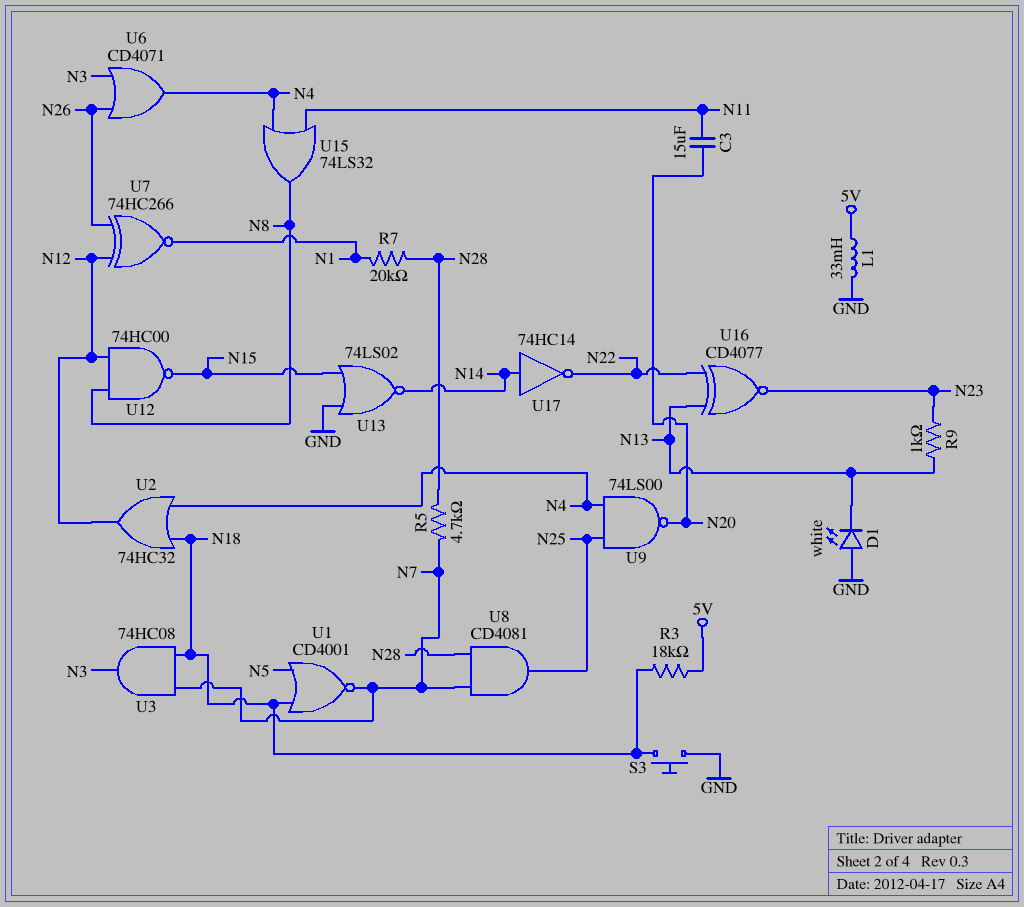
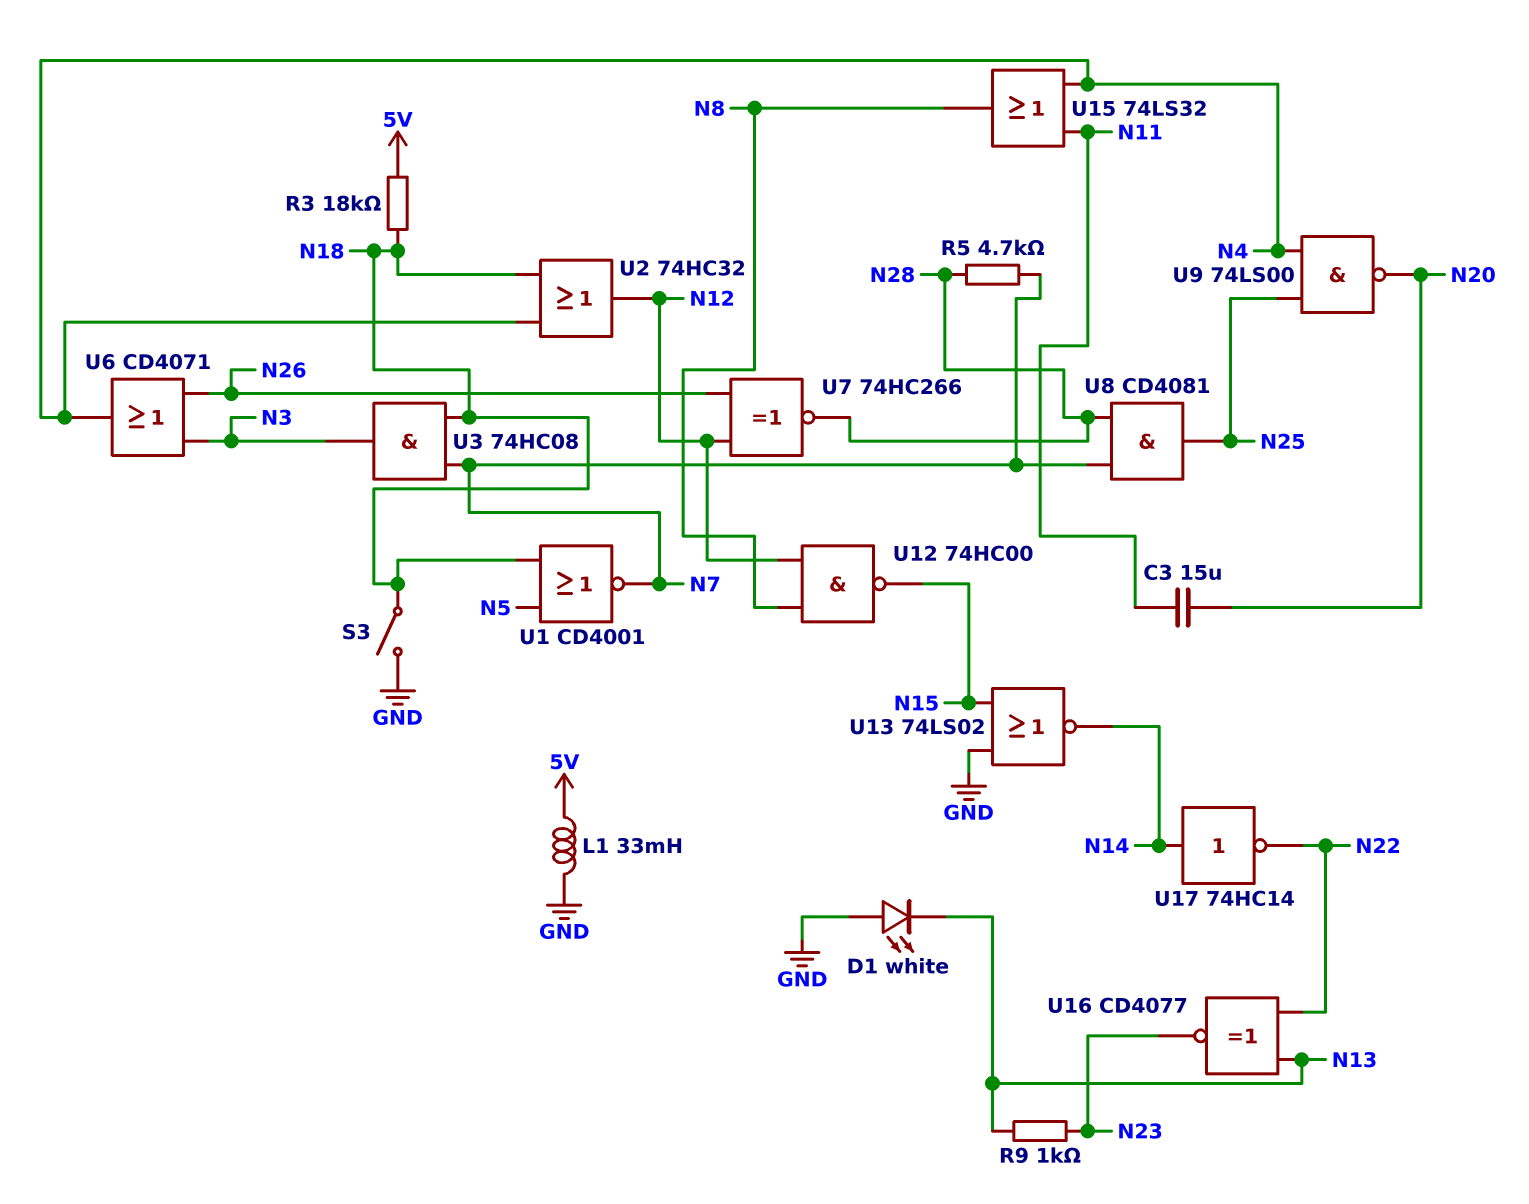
R7: 20k (N1, N28) -> none
S3: button (GND, N18) -> switch (GND, N18)
U7: XNOR 74HC266 (in N12, in N26, out N1) -> XNOR 74HC266 (in N12, in N26, out N28)

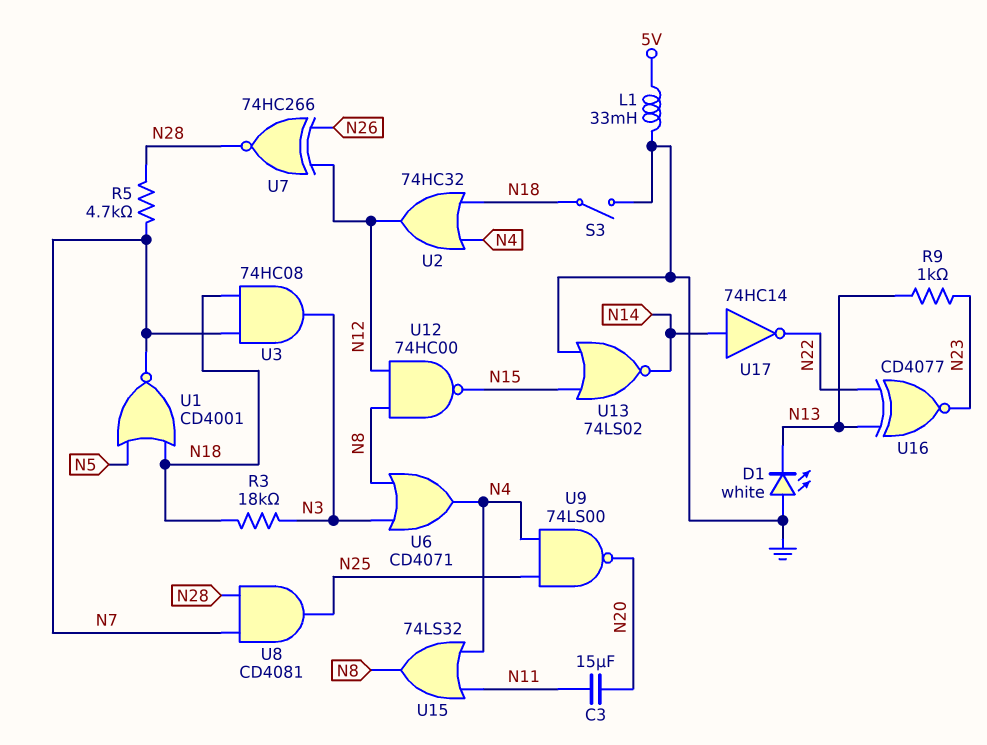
R3: 18k (5V, N18) -> 18k (N3, N18)
U6: OR CD4071 (in N3, in N26, out N4) -> OR CD4071 (in N3, in N8, out N4)

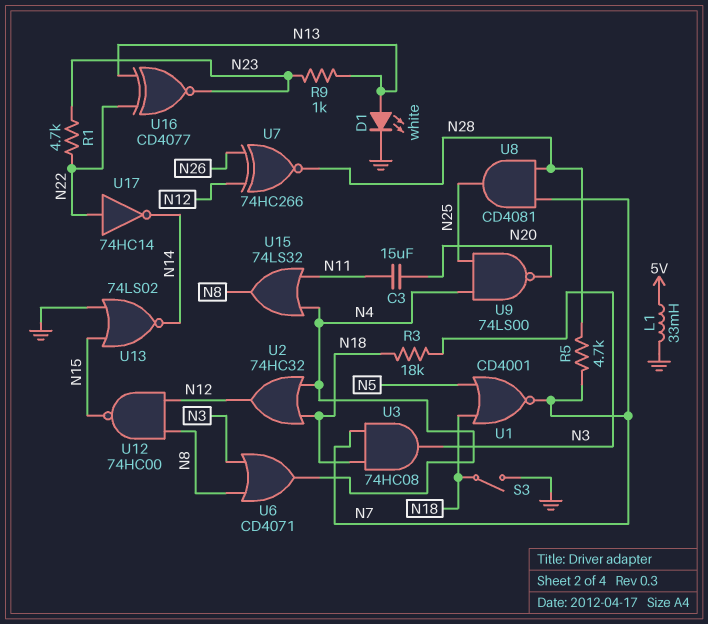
D1: LED white (A GND, K N13) -> LED white (A N13, K GND)
R1: none -> 4.7k (N22, N23)
U17: NOT 74HC14 (in N14, out N22) -> NOT 74HC14 (in N22, out N14)

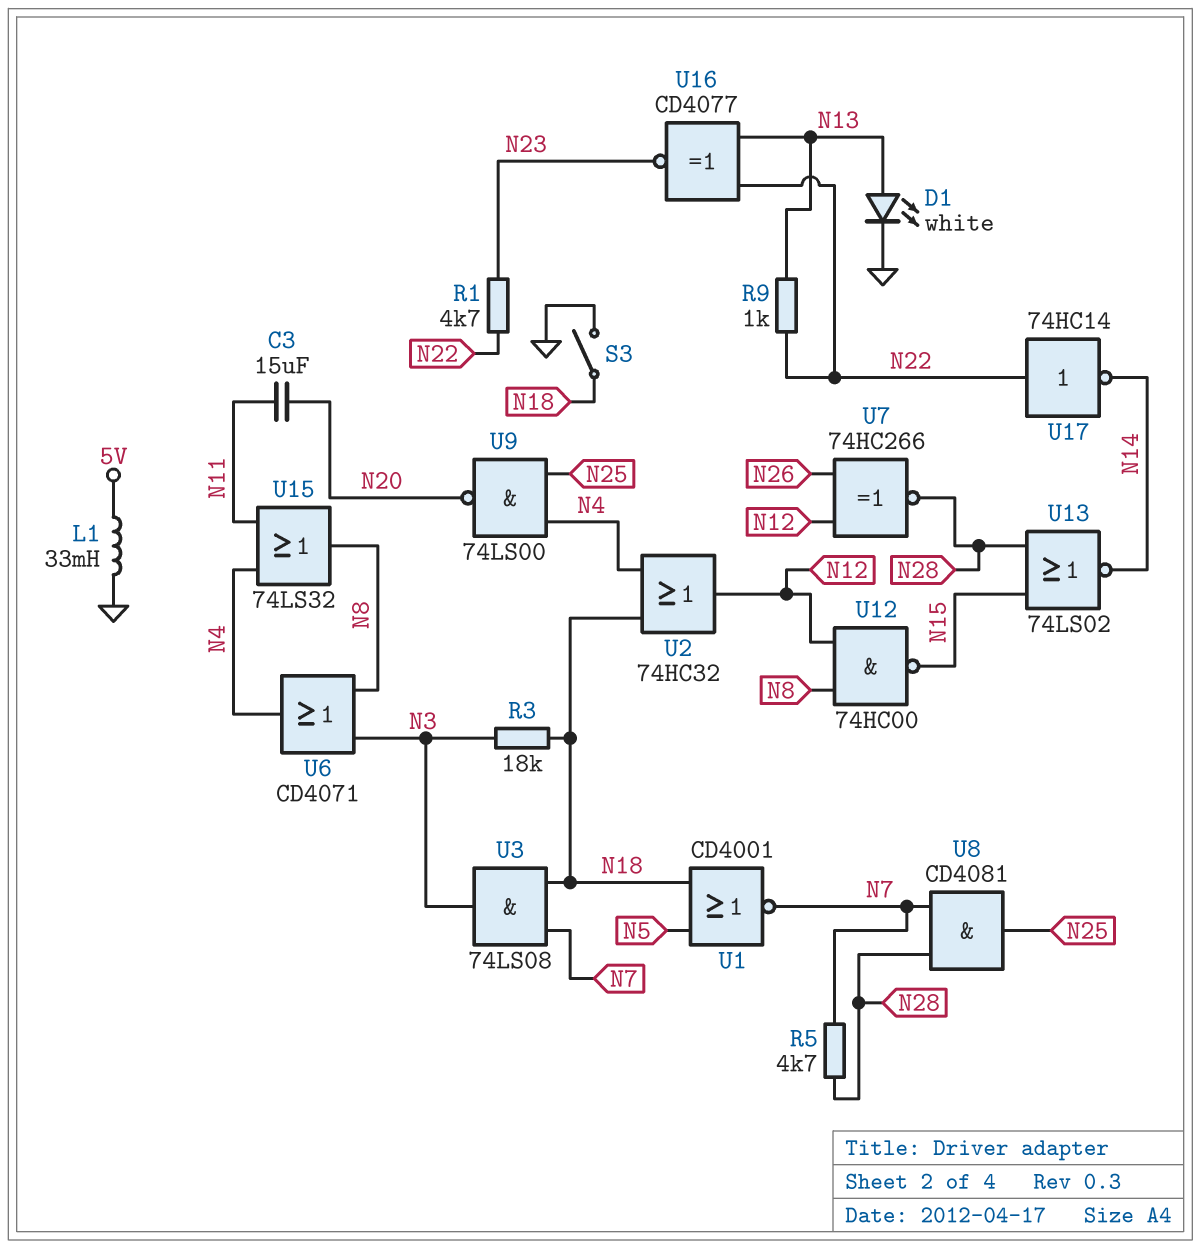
R9: 1k (N13, N23) -> 1k (N13, N22)
U3: AND 74HC08 (in N7, in N18, out N3) -> AND 74LS08 (in N7, in N18, out N3)
U13: NOR 74LS02 (in GND, in N15, out N14) -> NOR 74LS02 (in N15, in N28, out N14)

